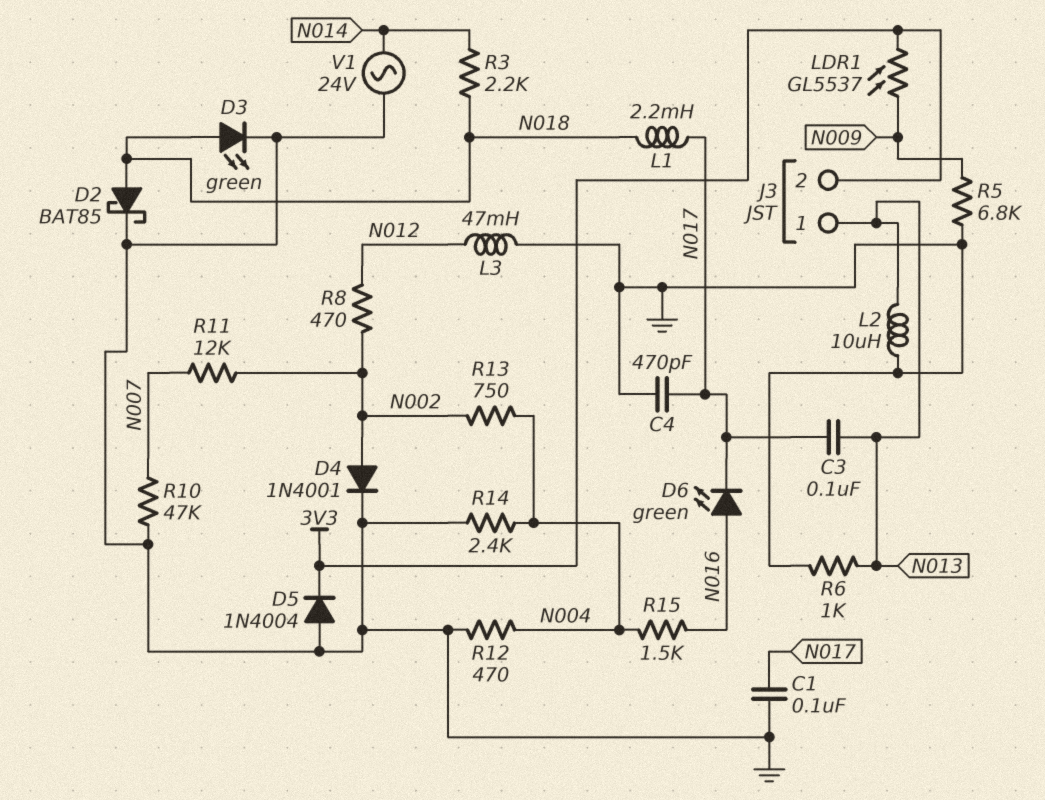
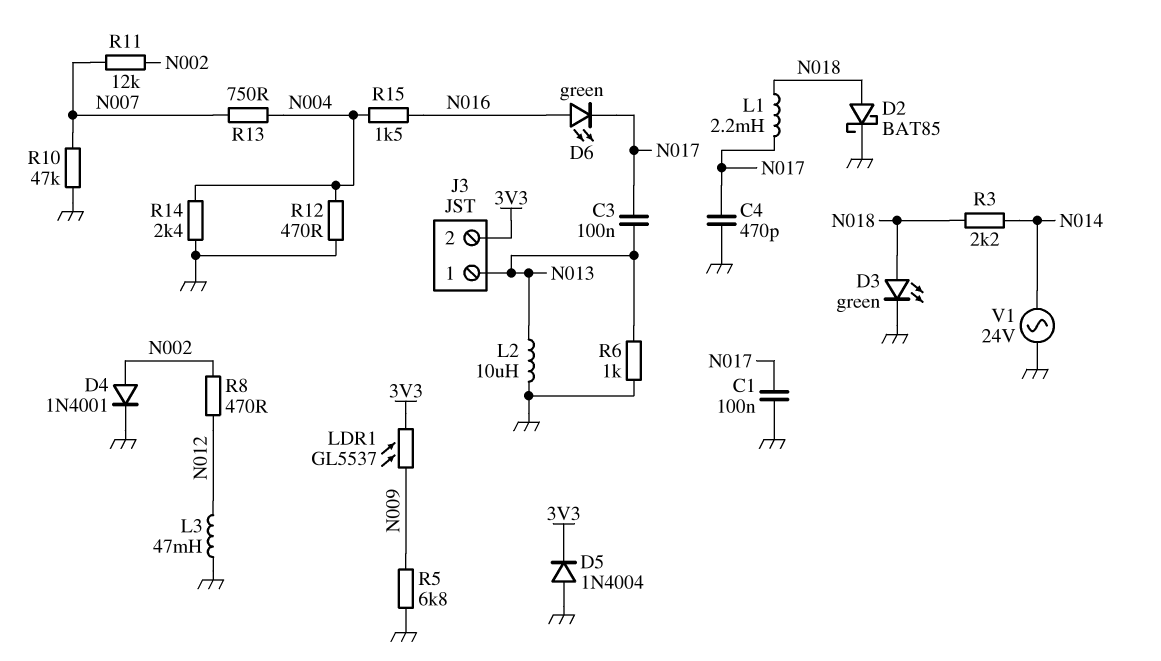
R13: 750 (N002, N004) -> 750 (N004, N007)

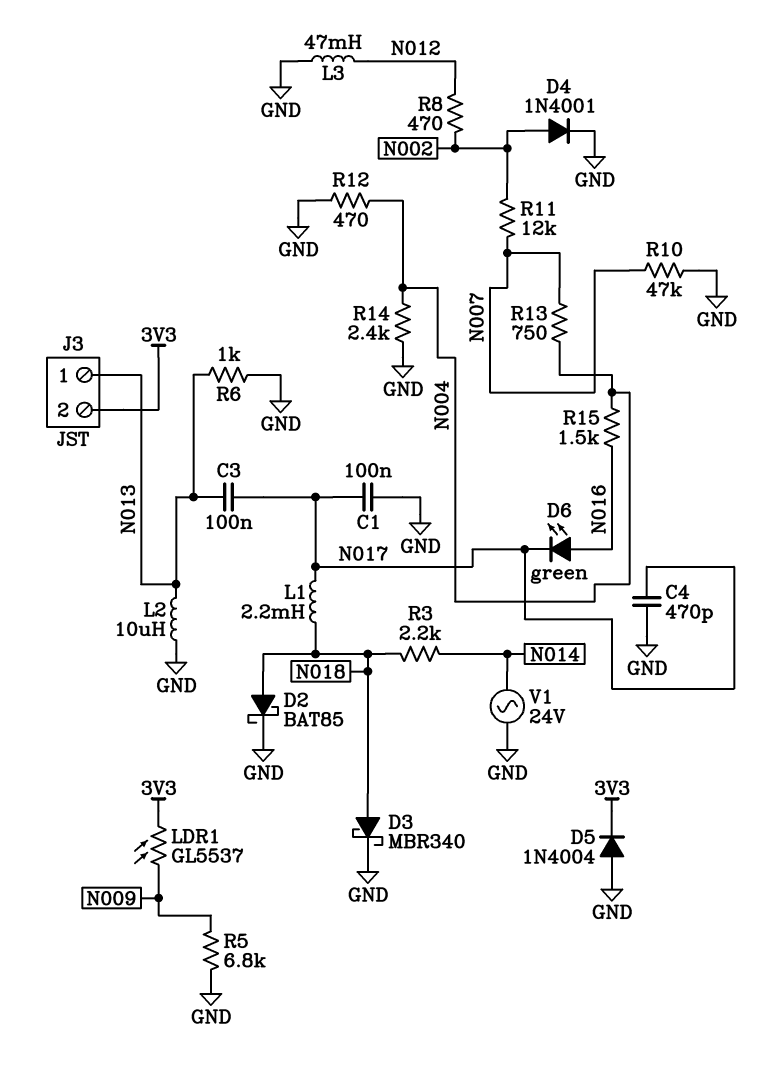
D3: LED green (A N018, K GND) -> schottky MBR340 (A N018, K GND)

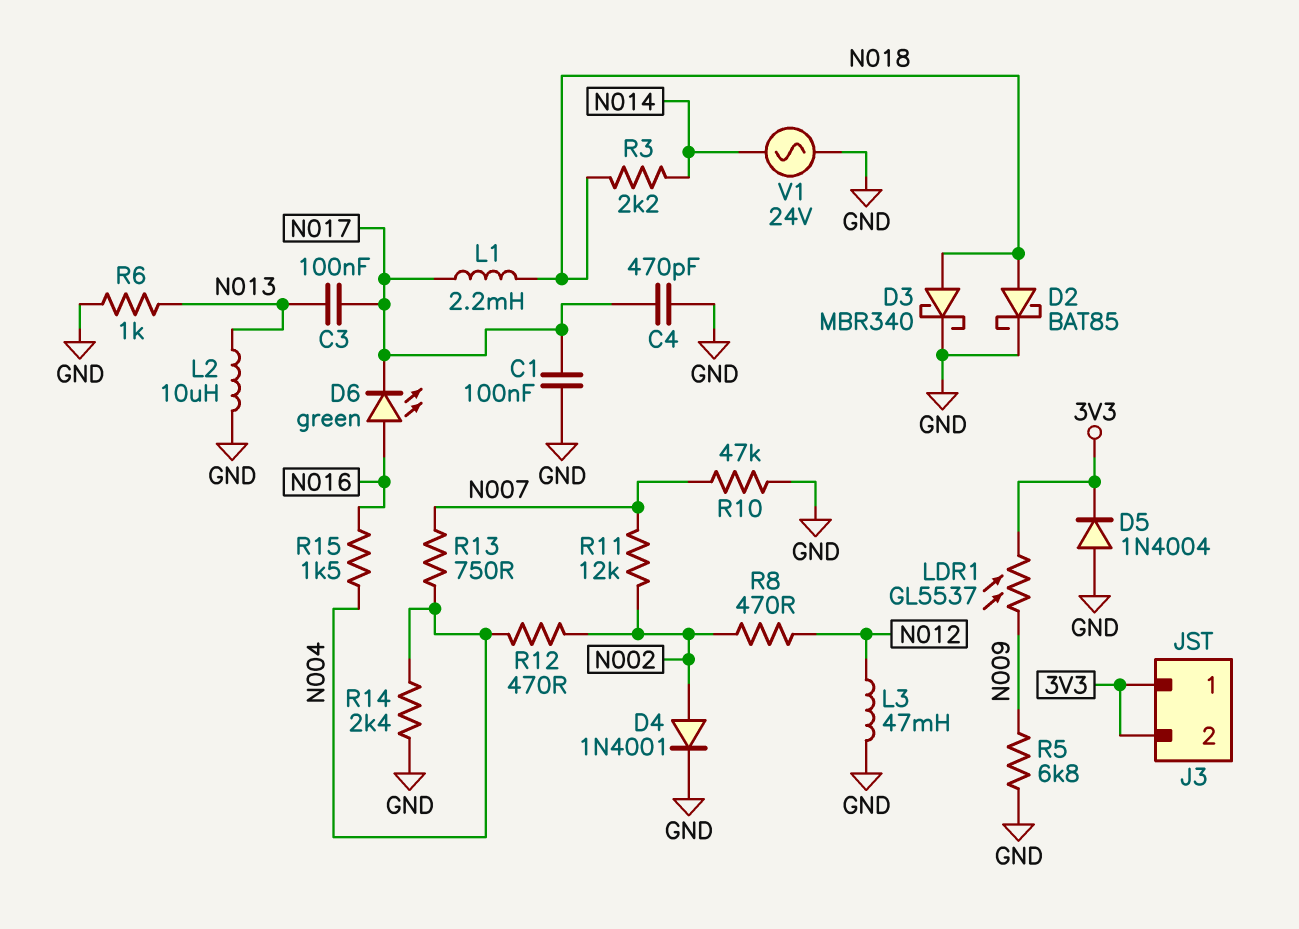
J3 pin 1: N013 -> 3V3
R12: 470 (GND, N004) -> 470 (N002, N004)

